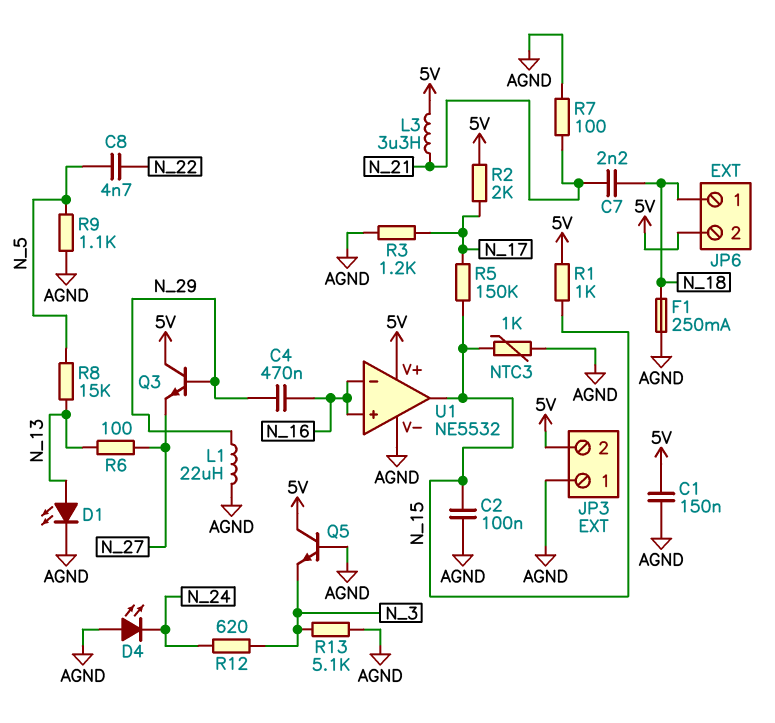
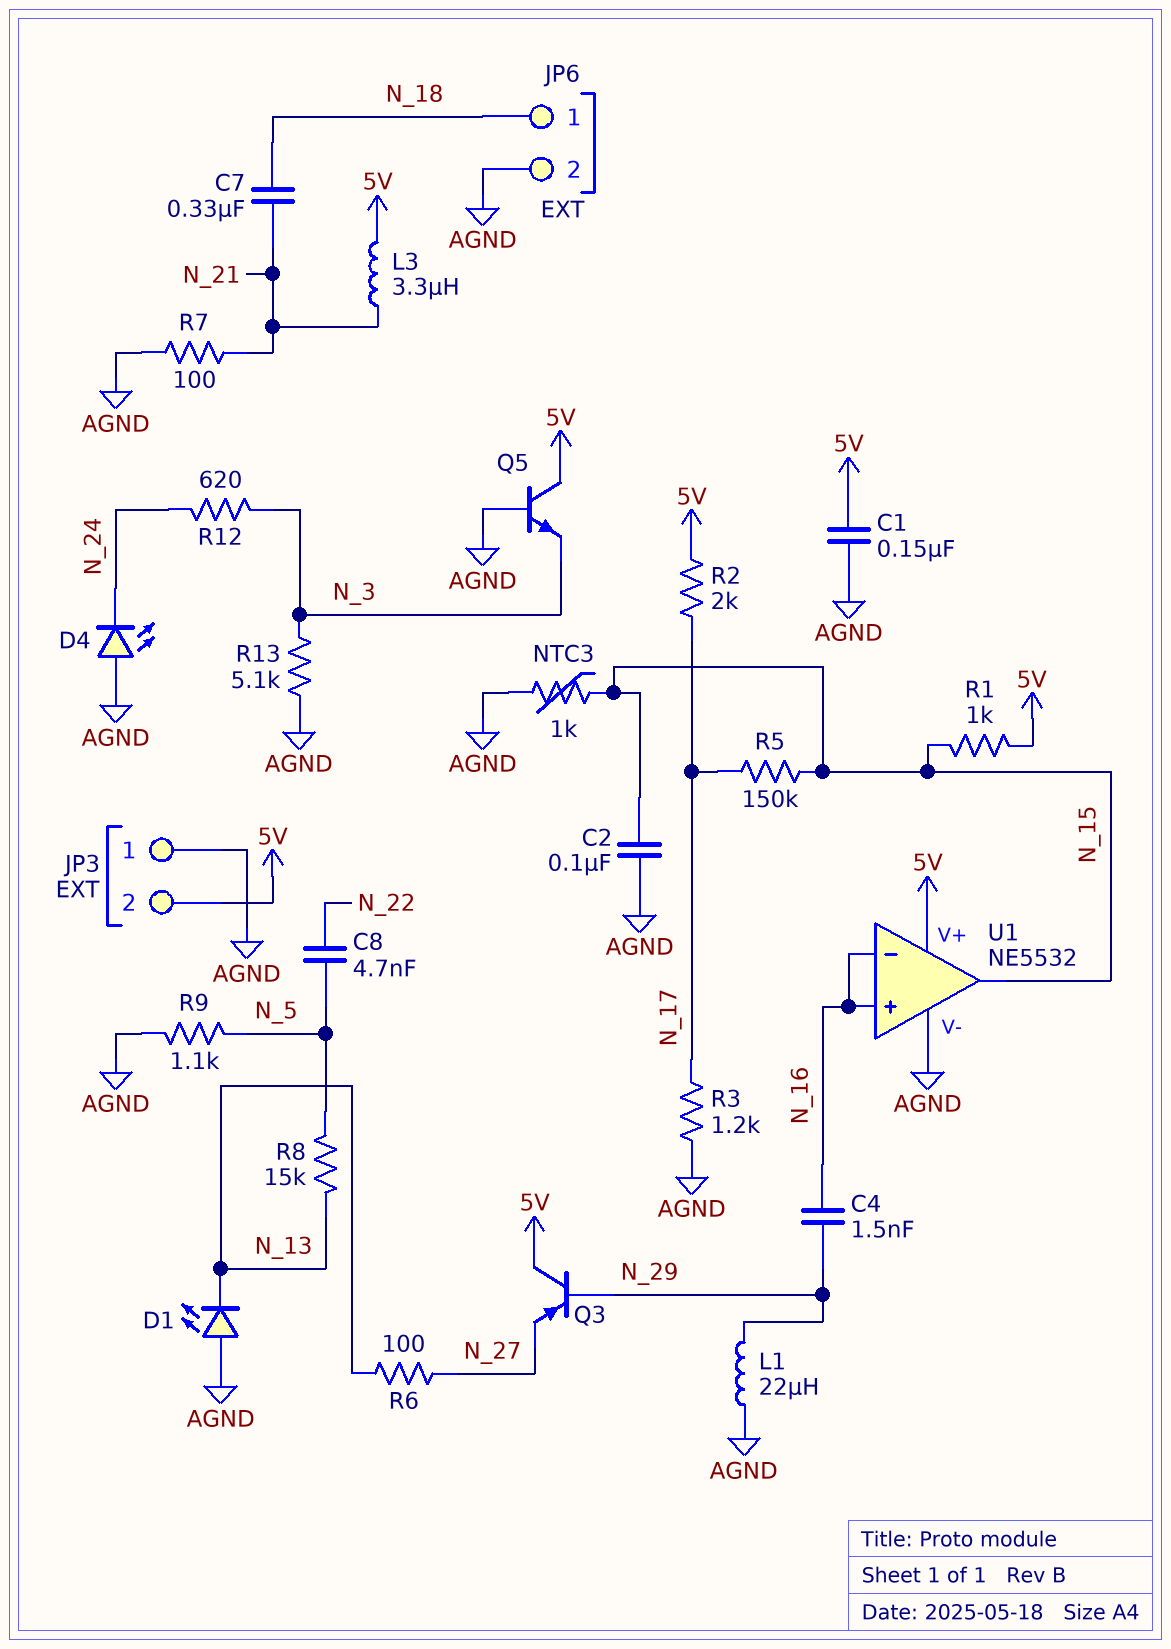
C4: 470nF (N_16, N_29) -> 1.5nF (N_16, N_29)
C7: 2.2nF (N_18, N_21) -> 330nF (N_18, N_21)
D1: LED (A N_13, K AGND) -> LED (A AGND, K N_13)
F1: 250mA (AGND, N_18) -> none
JP6 pin 2: 5V -> AGND
Q3: NPN (B N_29, C 5V, E N_27) -> PNP (B N_29, C 5V, E N_27)

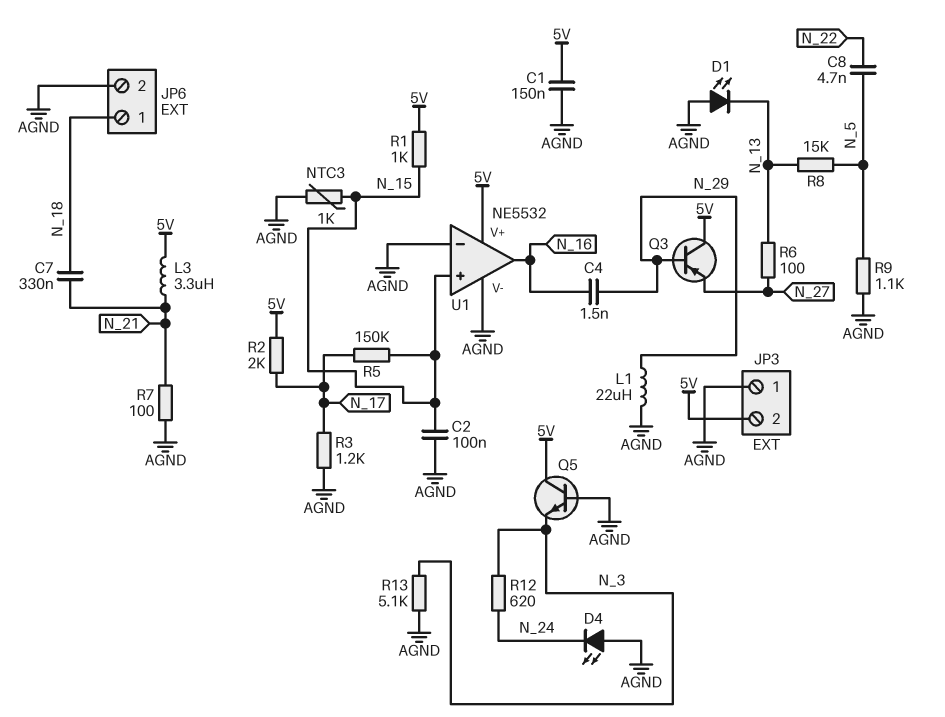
U1 pin in+: N_16 -> N_15
U1 pin in-: N_16 -> AGND
U1 pin out: N_15 -> N_16

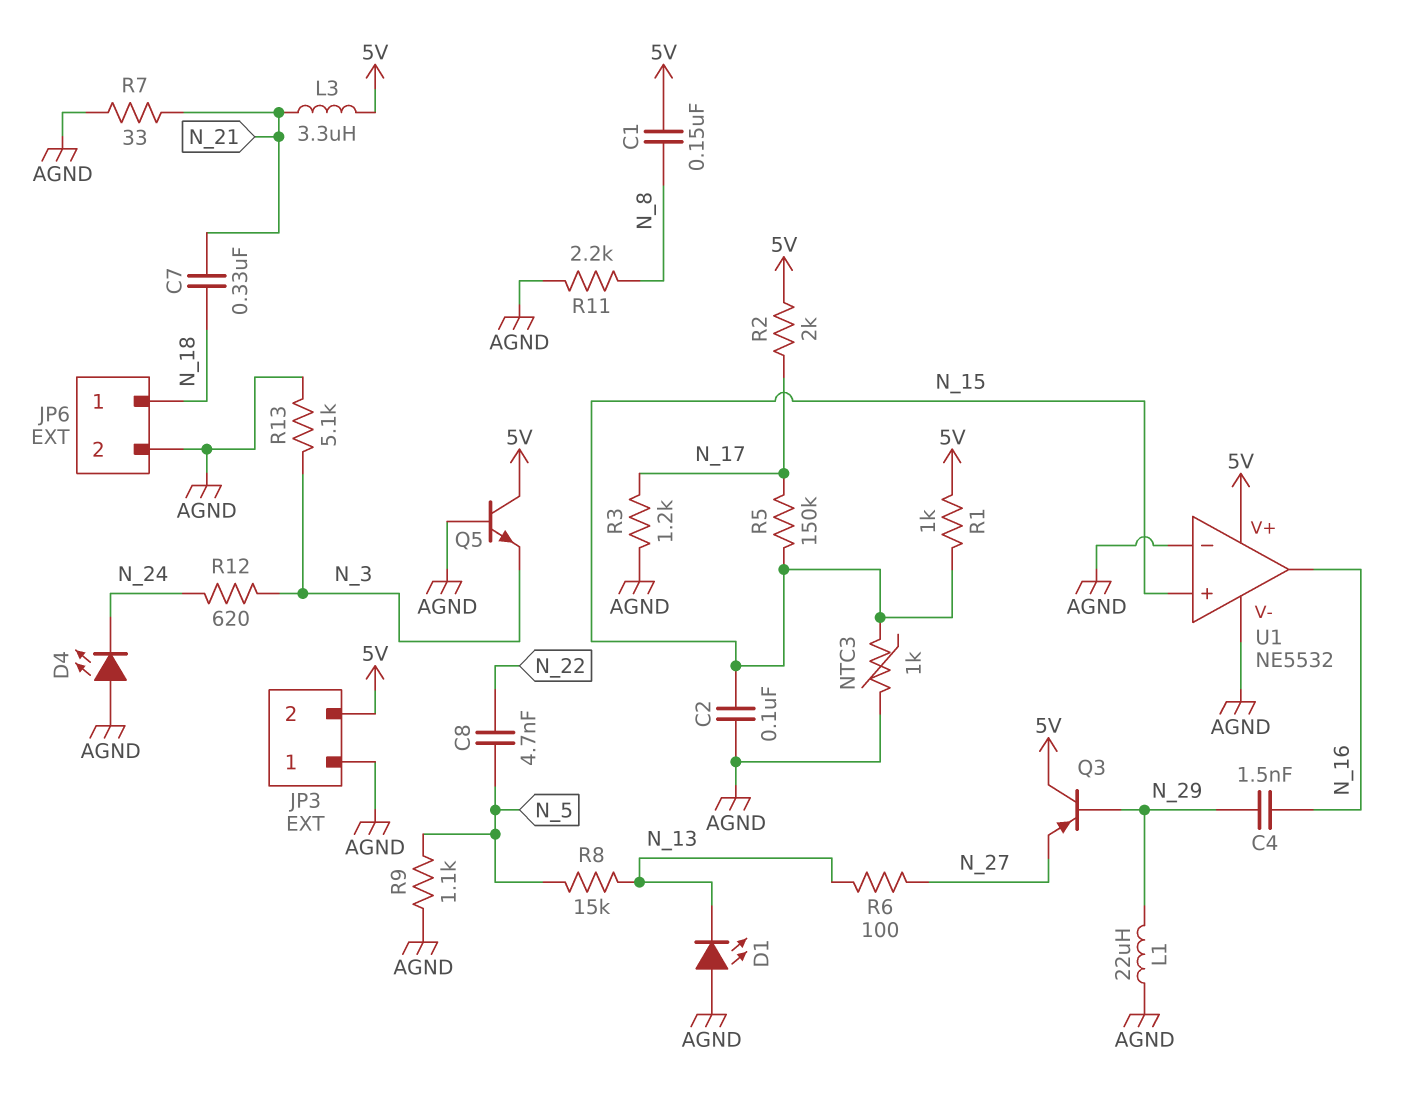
C1: 150nF (5V, AGND) -> 150nF (5V, N_8)
R7: 100 (AGND, N_21) -> 33 (AGND, N_21)
R11: none -> 2.2k (AGND, N_8)

